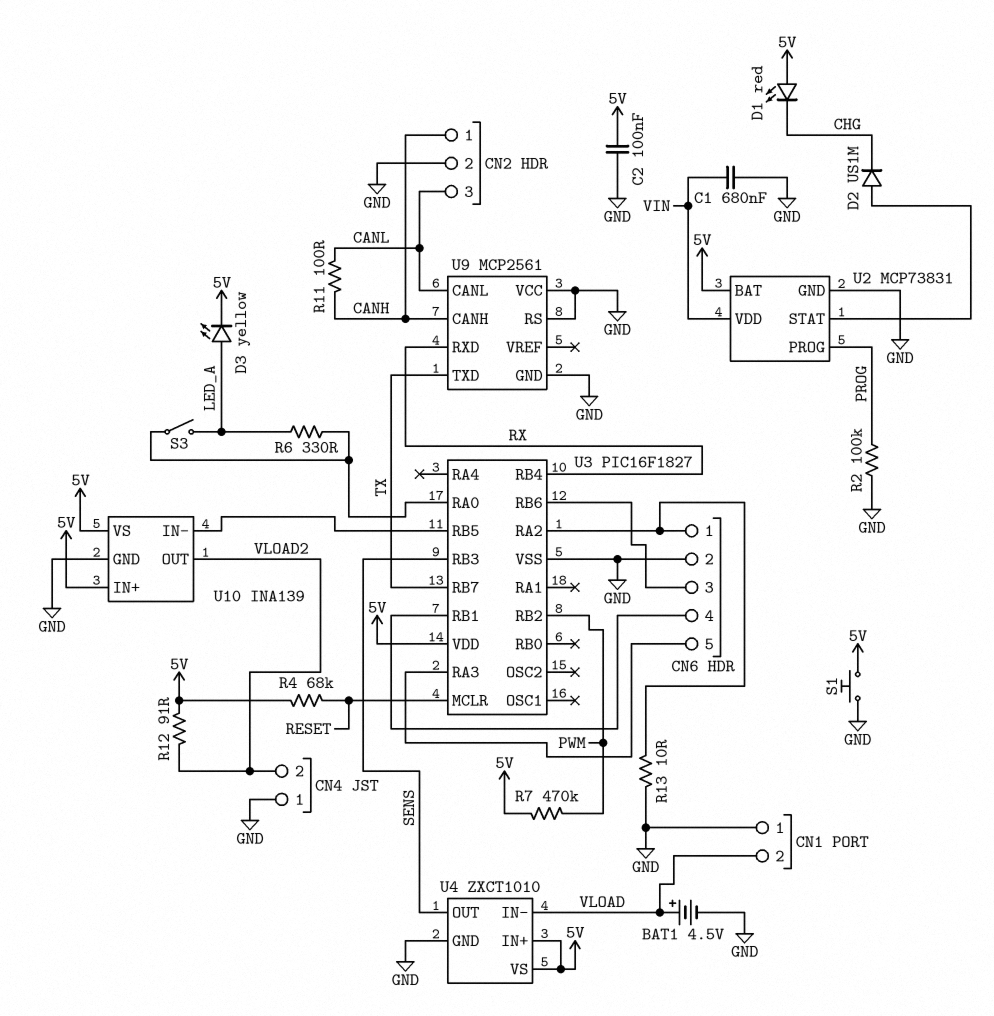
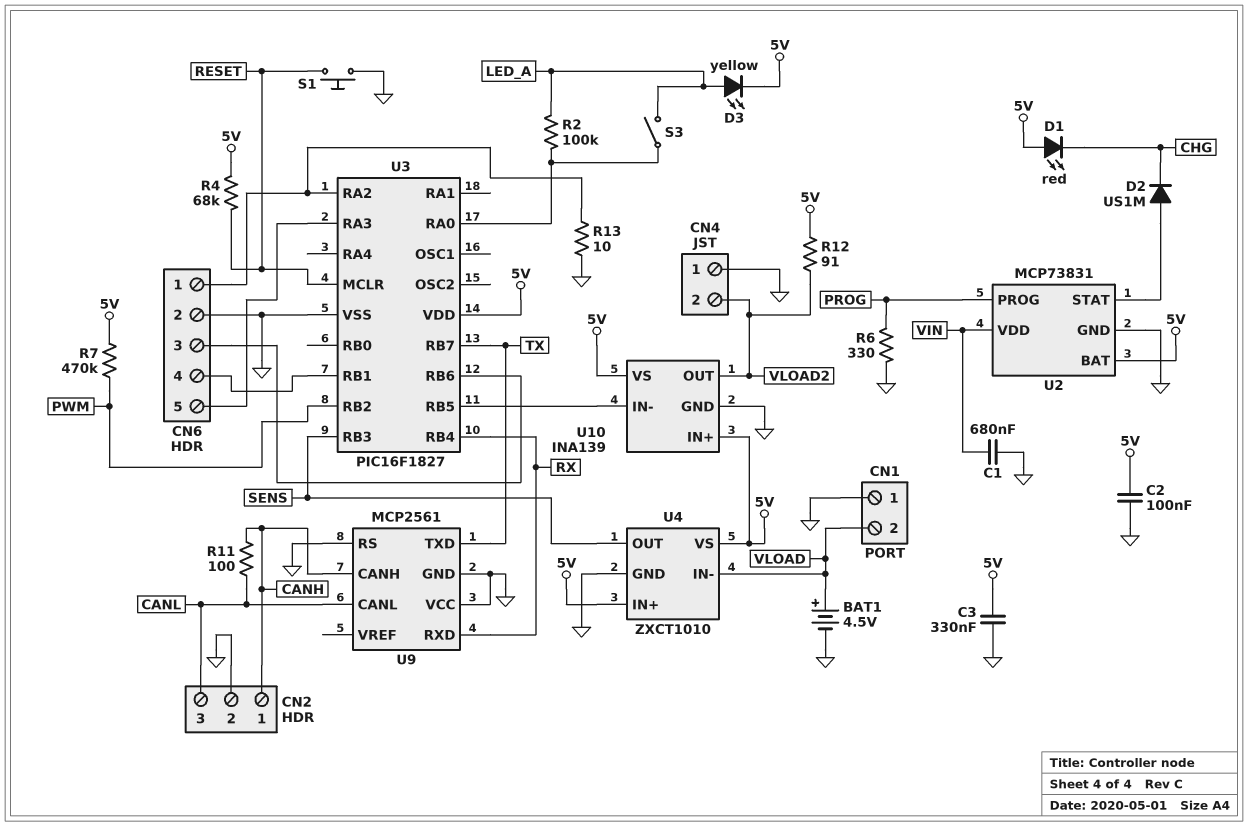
C3: none -> 330nF (5V, GND)
R2: 100k (GND, PROG) -> 100k (LED_A, U3/RA0)
R6: 330 (LED_A, U3/RA0) -> 330 (GND, PROG)
S1: button (5V, GND) -> button (GND, RESET)

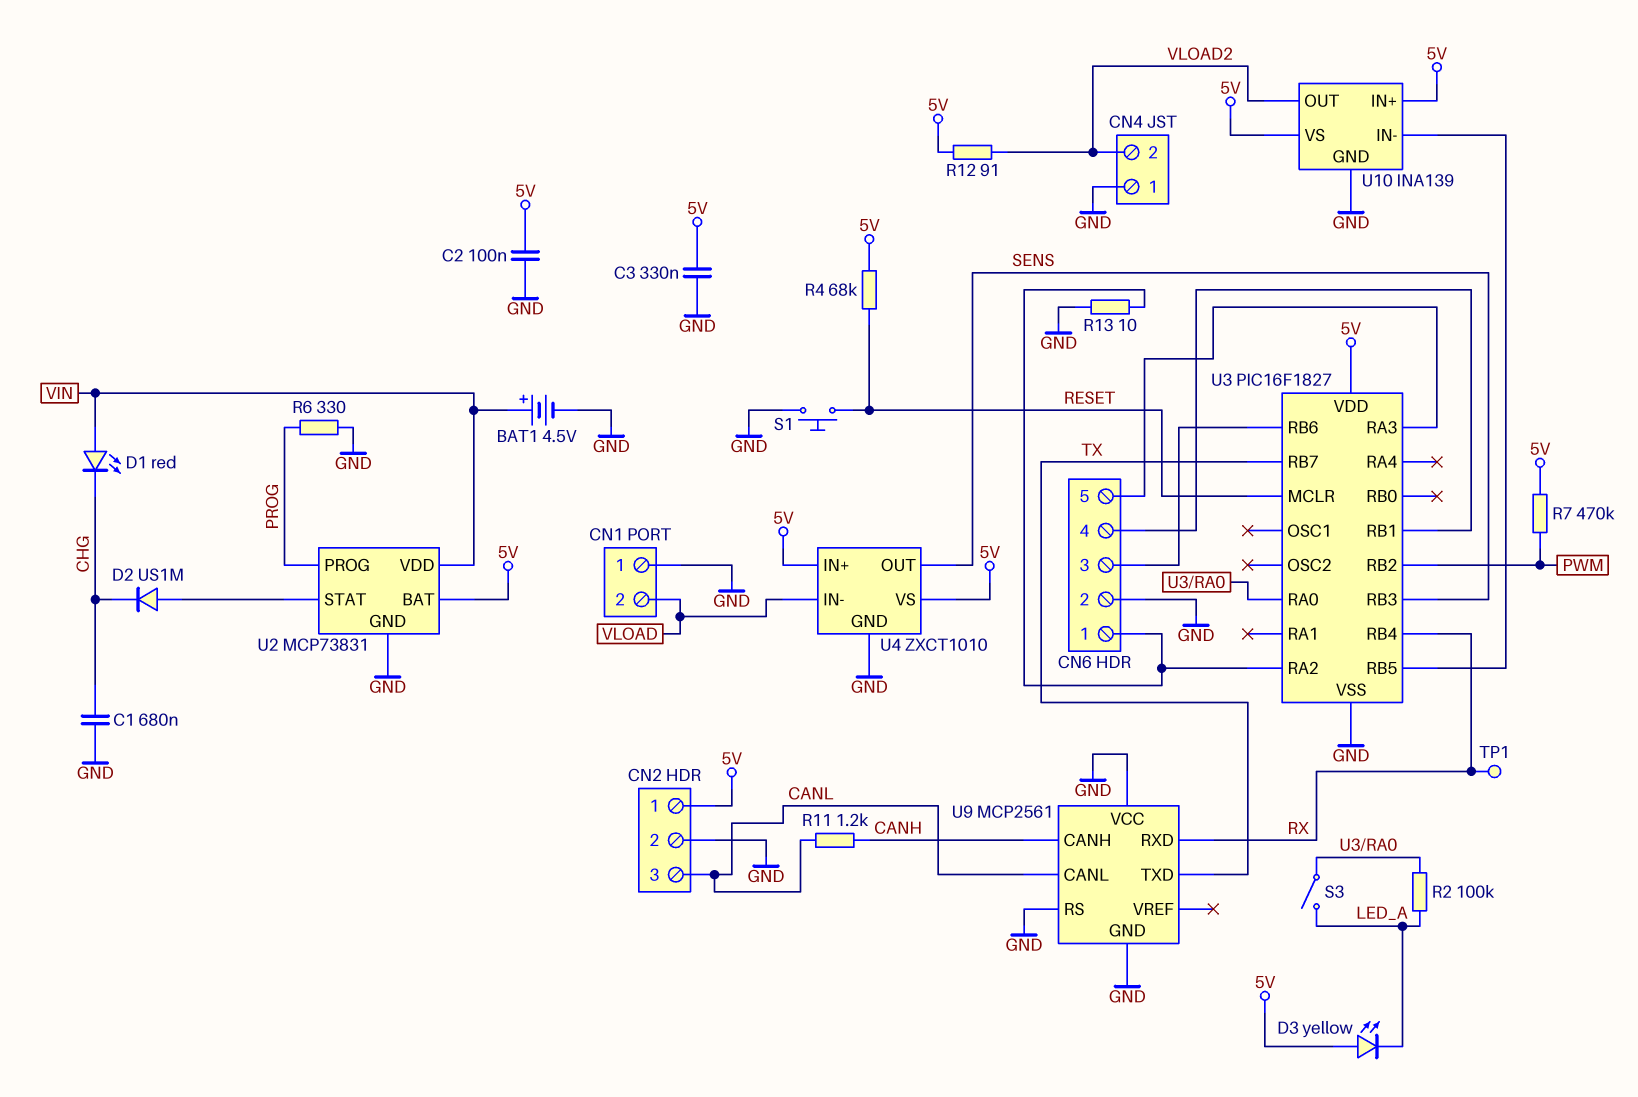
BAT1: 4.5V (plus VLOAD, minus GND) -> 4.5V (plus VIN, minus GND)
C1: 680nF (GND, VIN) -> 680nF (CHG, GND)
CN2 pin 1: CANH -> 5V
D1: LED red (A 5V, K CHG) -> LED red (A VIN, K CHG)
D3: LED yellow (A LED_A, K 5V) -> LED yellow (A 5V, K LED_A)
R11: 100 (CANH, CANL) -> 1.2k (CANH, CANL)
TP1: none -> test point (RX)

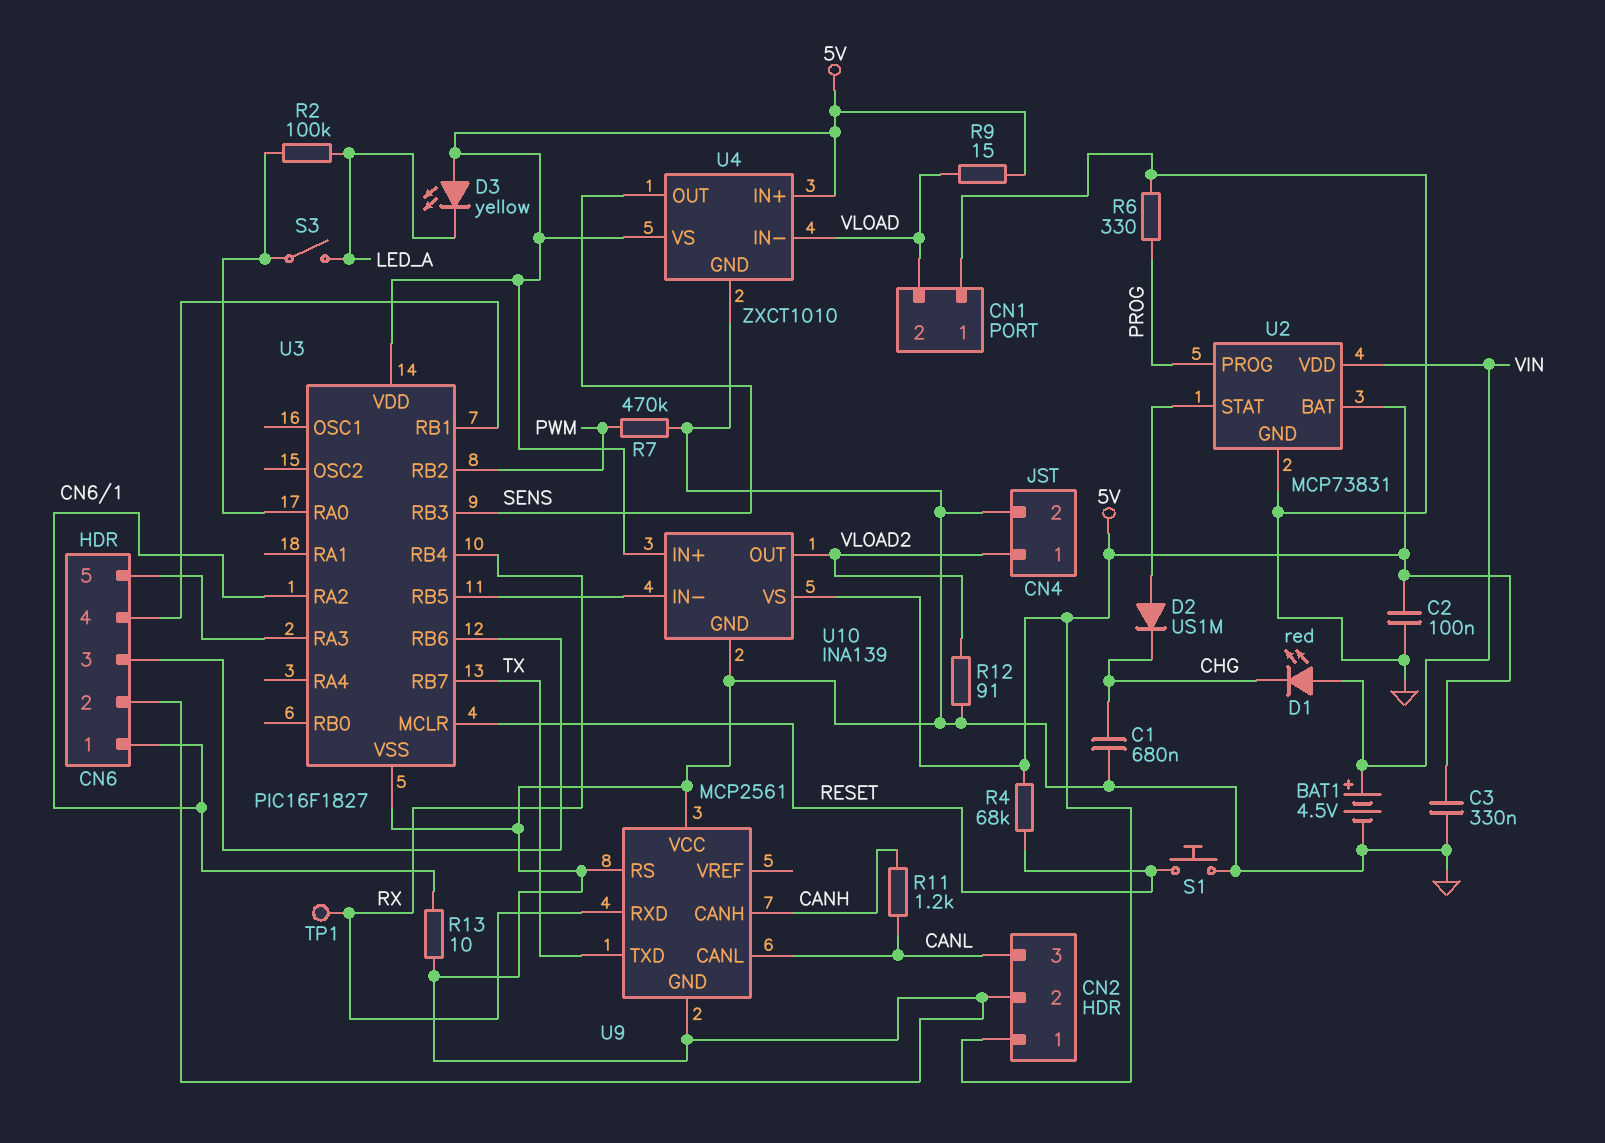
CN4 pin 1: GND -> VLOAD2
CN4 pin 2: VLOAD2 -> GND
R7: 470k (5V, PWM) -> 470k (GND, PWM)
R9: none -> 15 (5V, VLOAD)
R12: 91 (5V, VLOAD2) -> 91 (GND, VLOAD2)

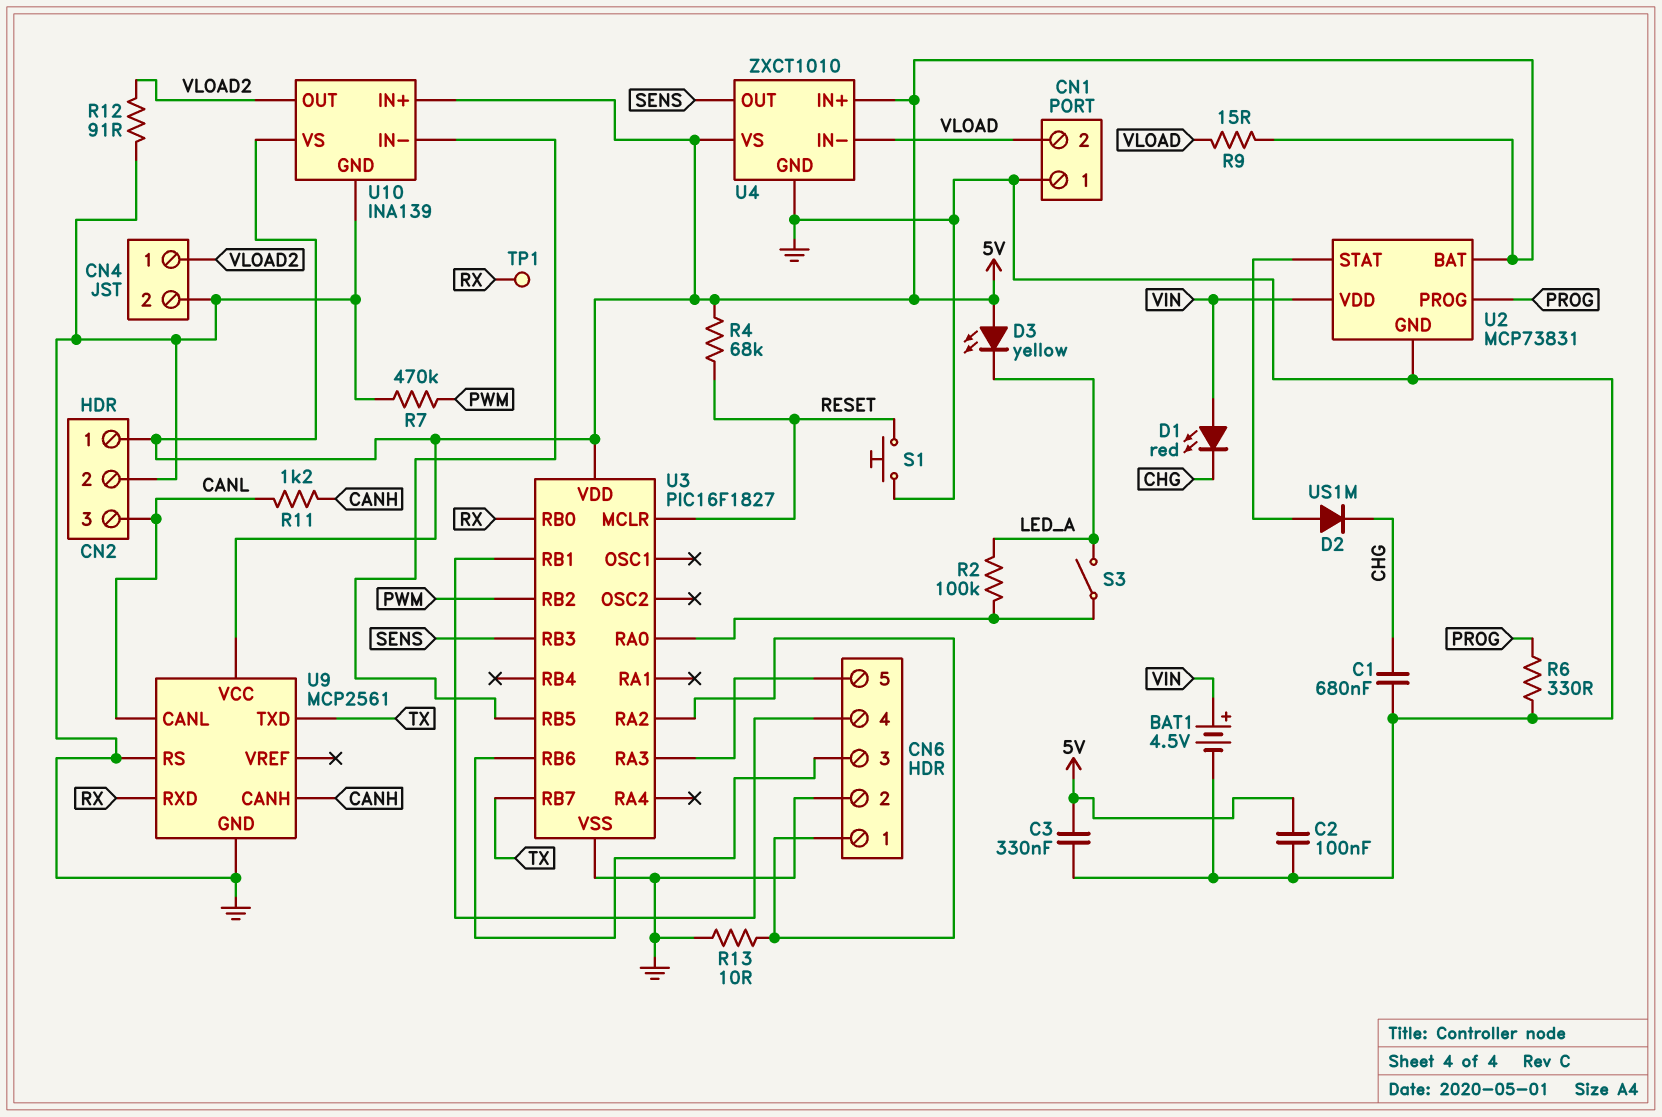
U3 pin RB0: none -> RX
U3 pin RB4: RX -> none
U9 pin VCC: GND -> 5V

